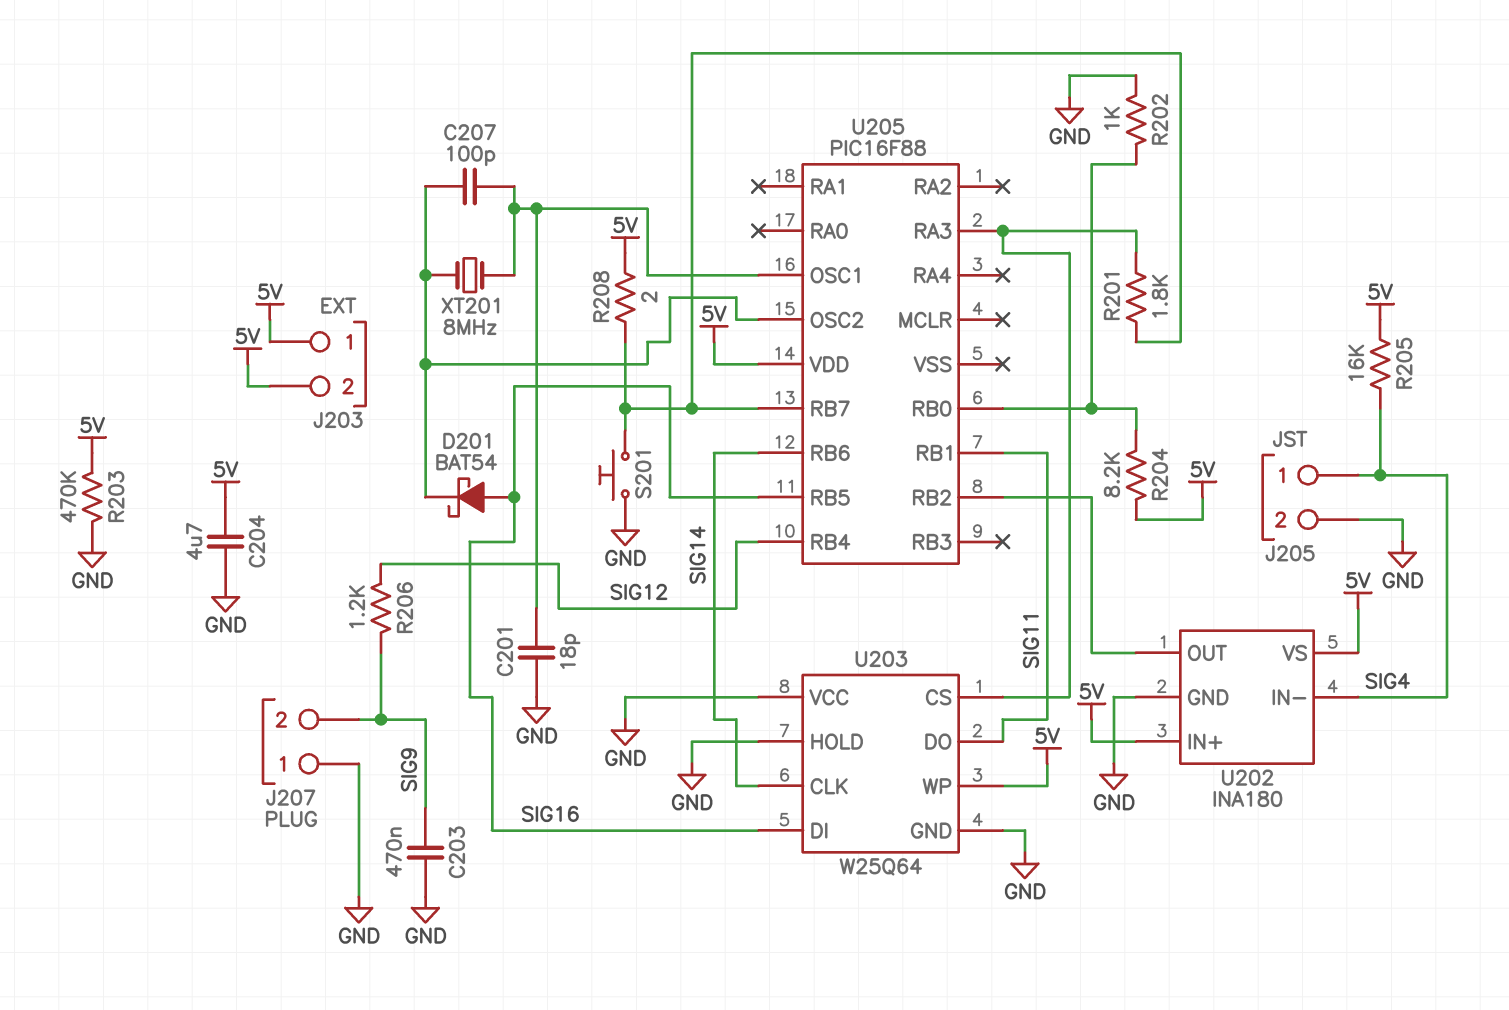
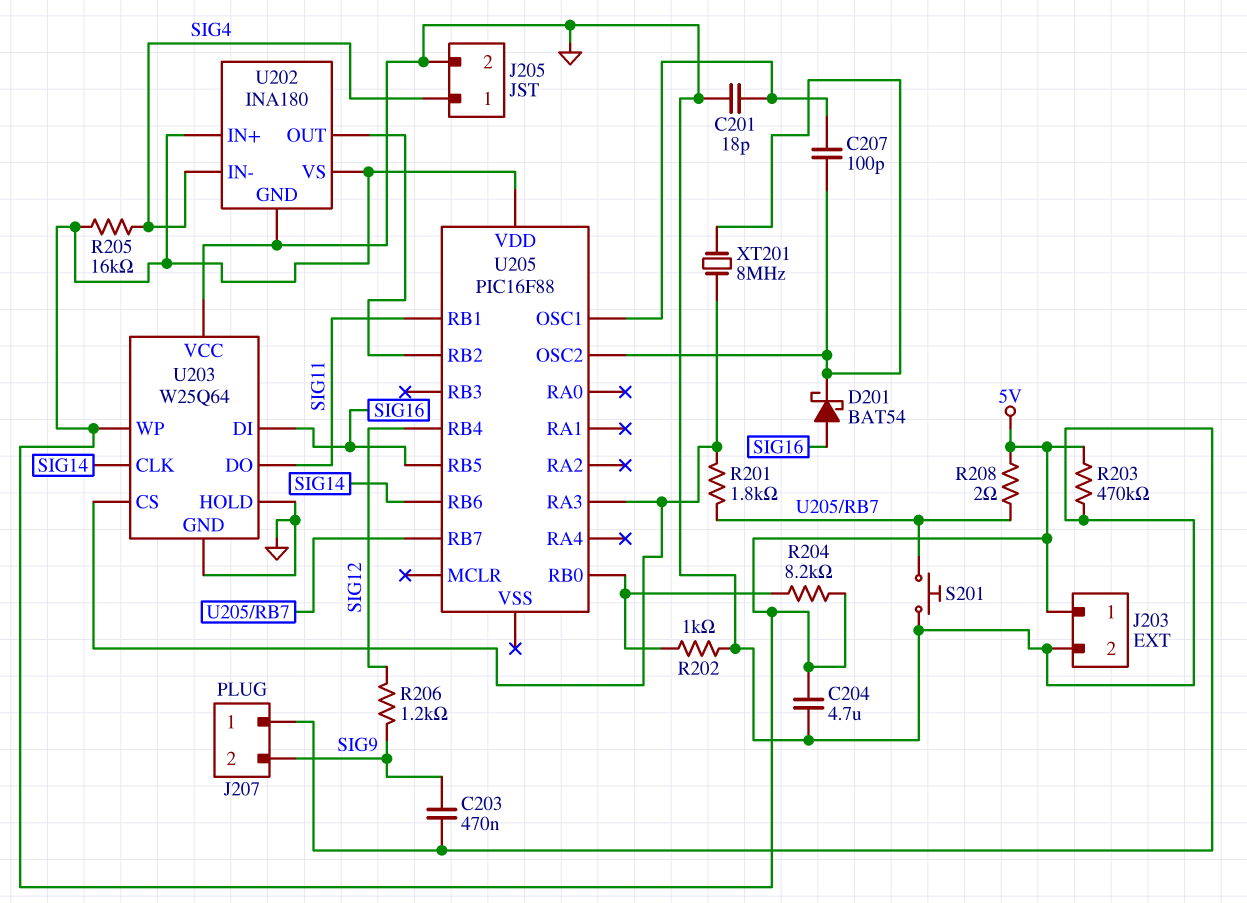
J203 pin 2: 5V -> GND
XT201: 8MHz (U205/OSC1, U205/OSC2) -> 8MHz (U203/CS, U205/OSC2)

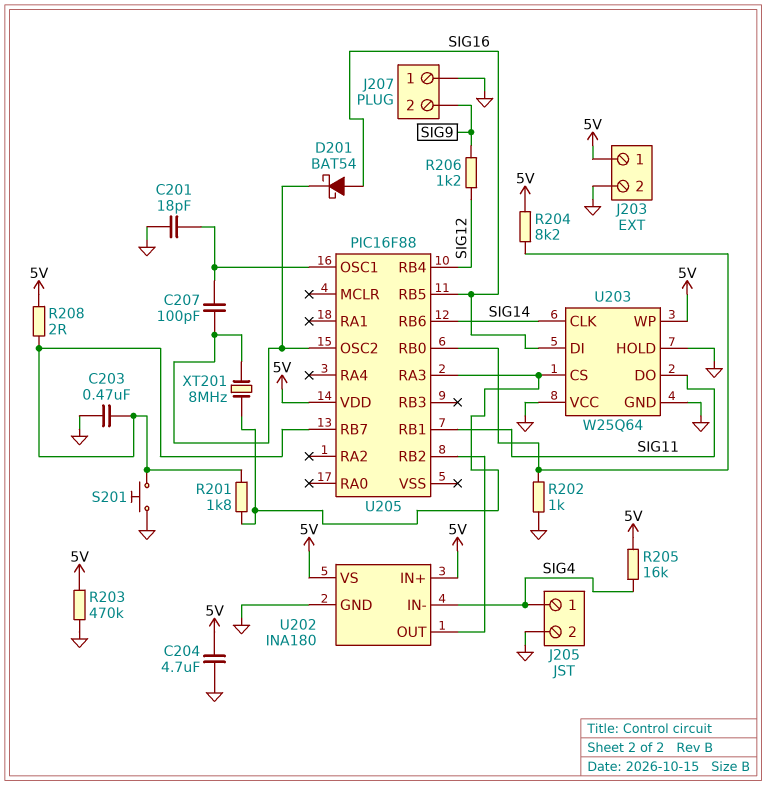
C203: 470nF (GND, SIG9) -> 470nF (GND, U205/RB7)

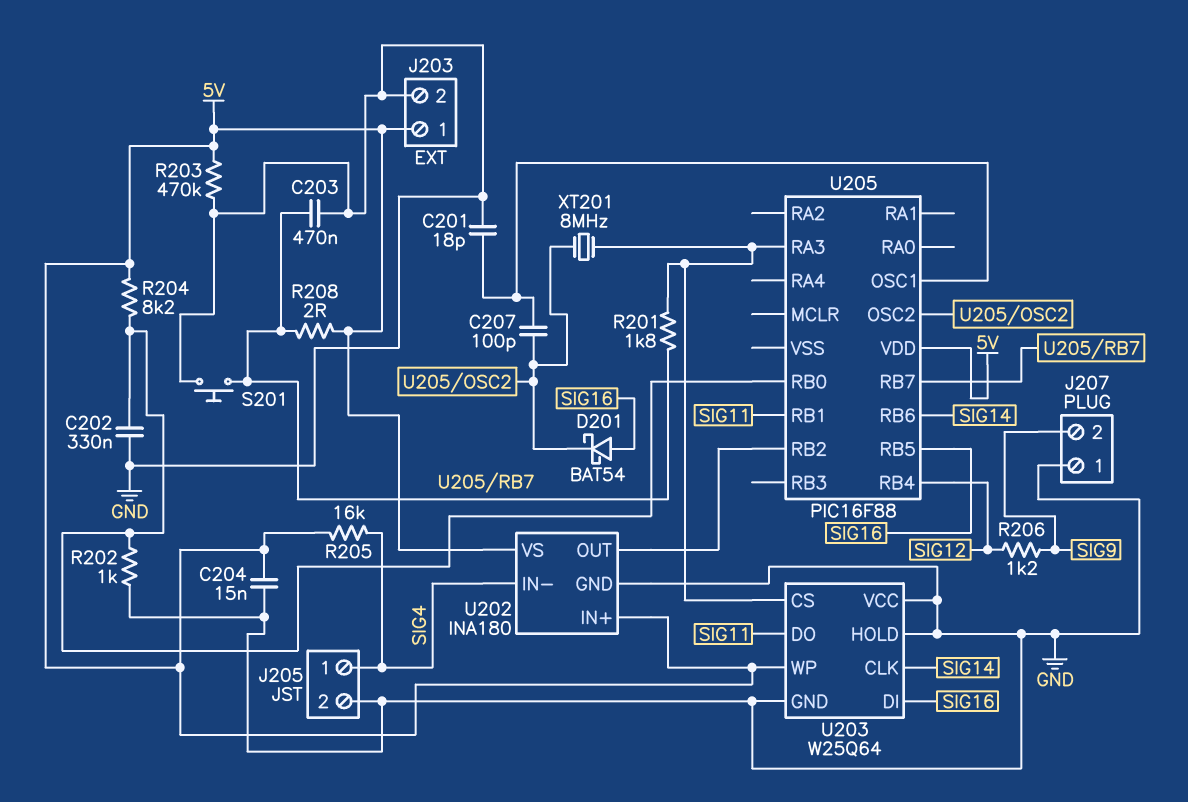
C202: none -> 330nF (GND, U205/RB0)
C204: 4.7uF (5V, GND) -> 15nF (5V, GND)

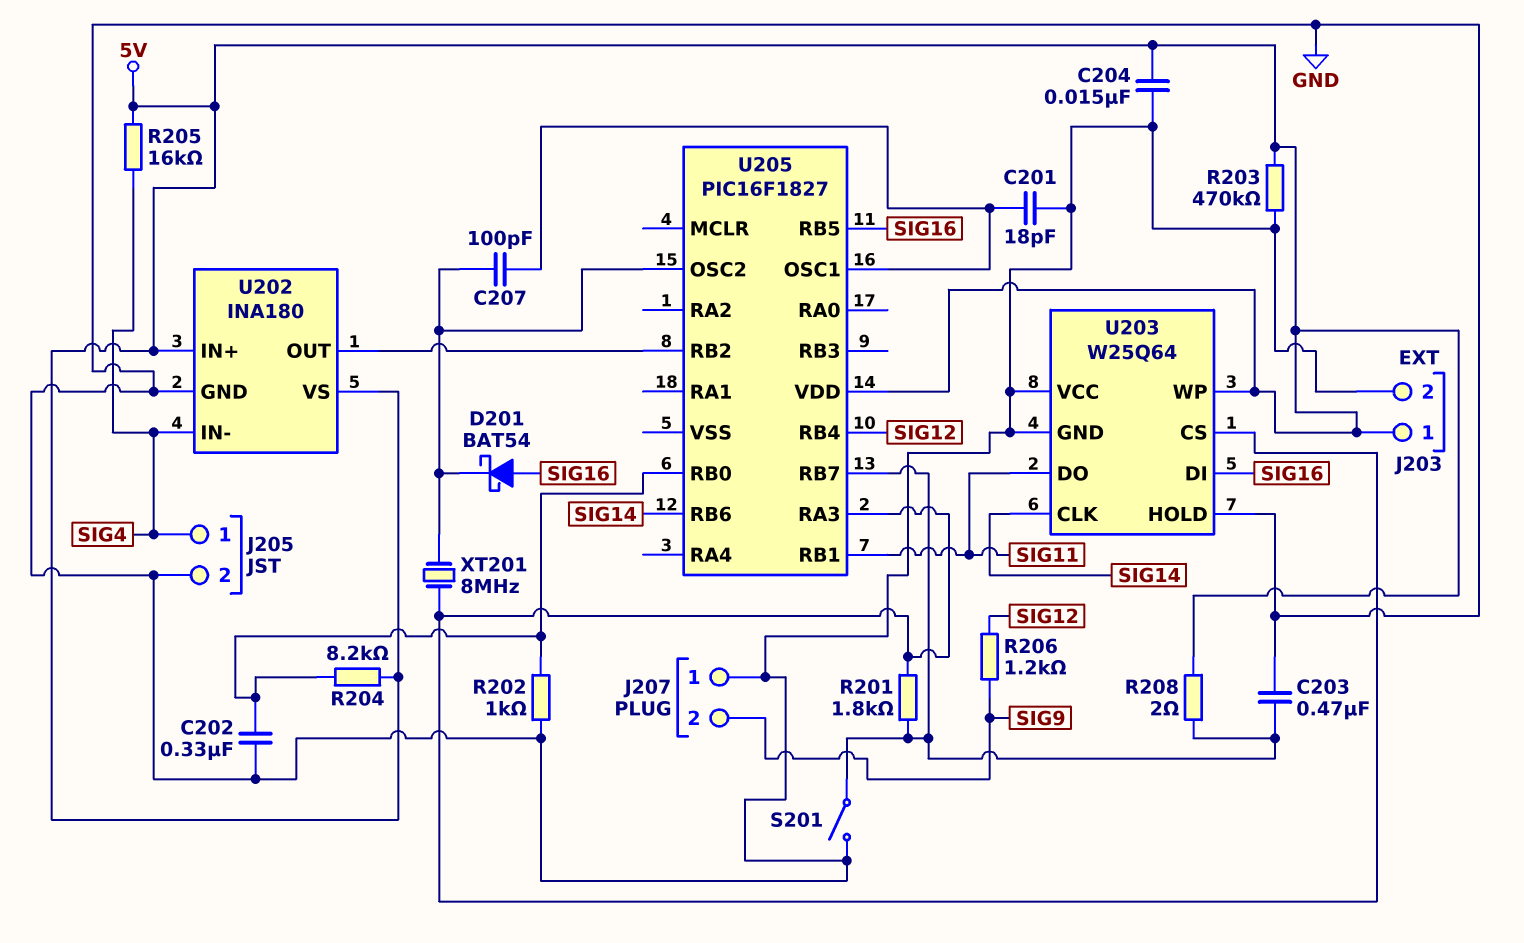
S201: button (GND, U205/RB7) -> switch (GND, U205/RB7)
U205: PIC16F88 -> PIC16F1827

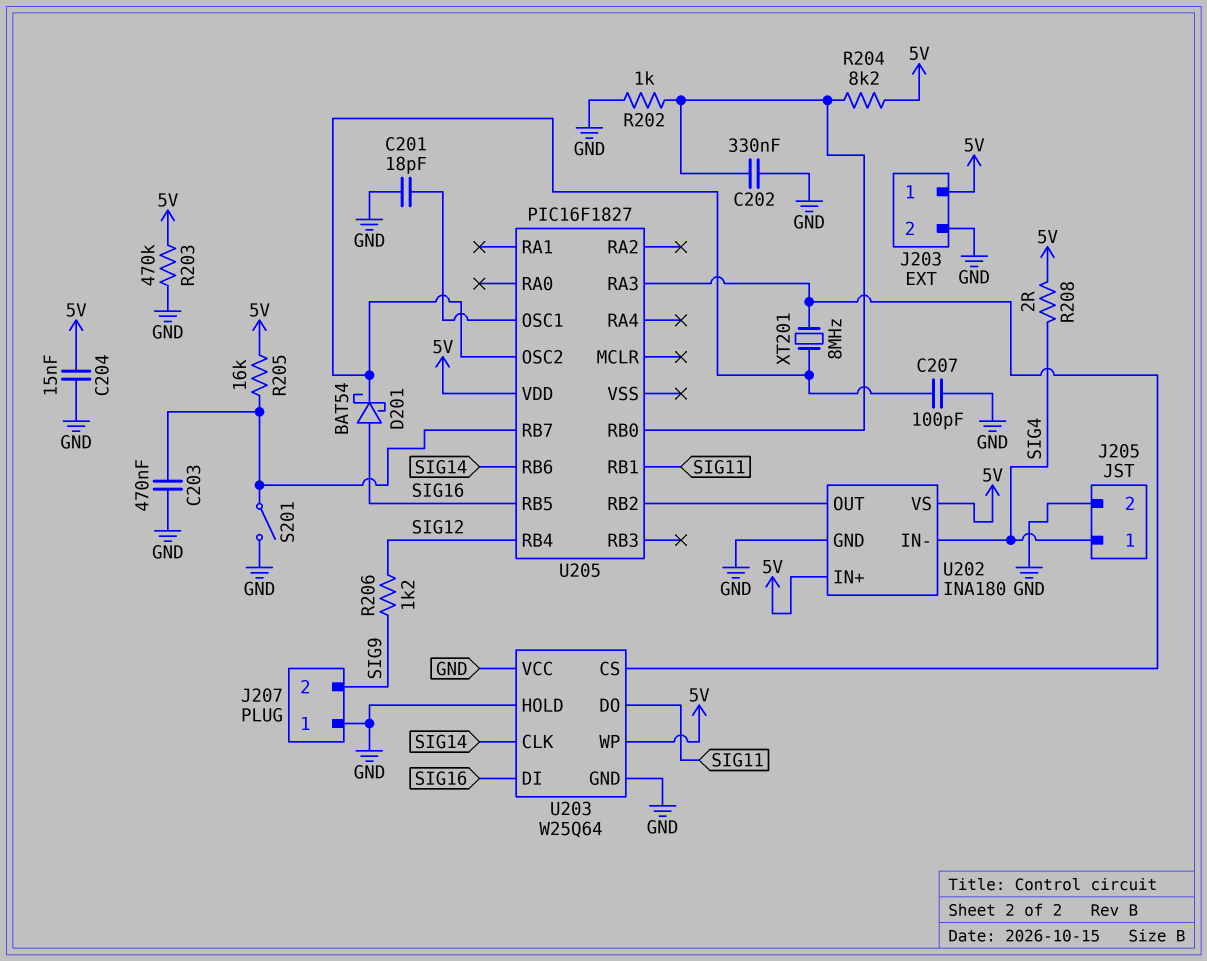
C207: 100pF (U205/OSC1, U205/OSC2) -> 100pF (GND, U205/OSC2)
R201: 1.8k (U203/CS, U205/RB7) -> none
R205: 16k (5V, SIG4) -> 16k (5V, U205/RB7)
R208: 2 (5V, U205/RB7) -> 2 (5V, SIG4)

